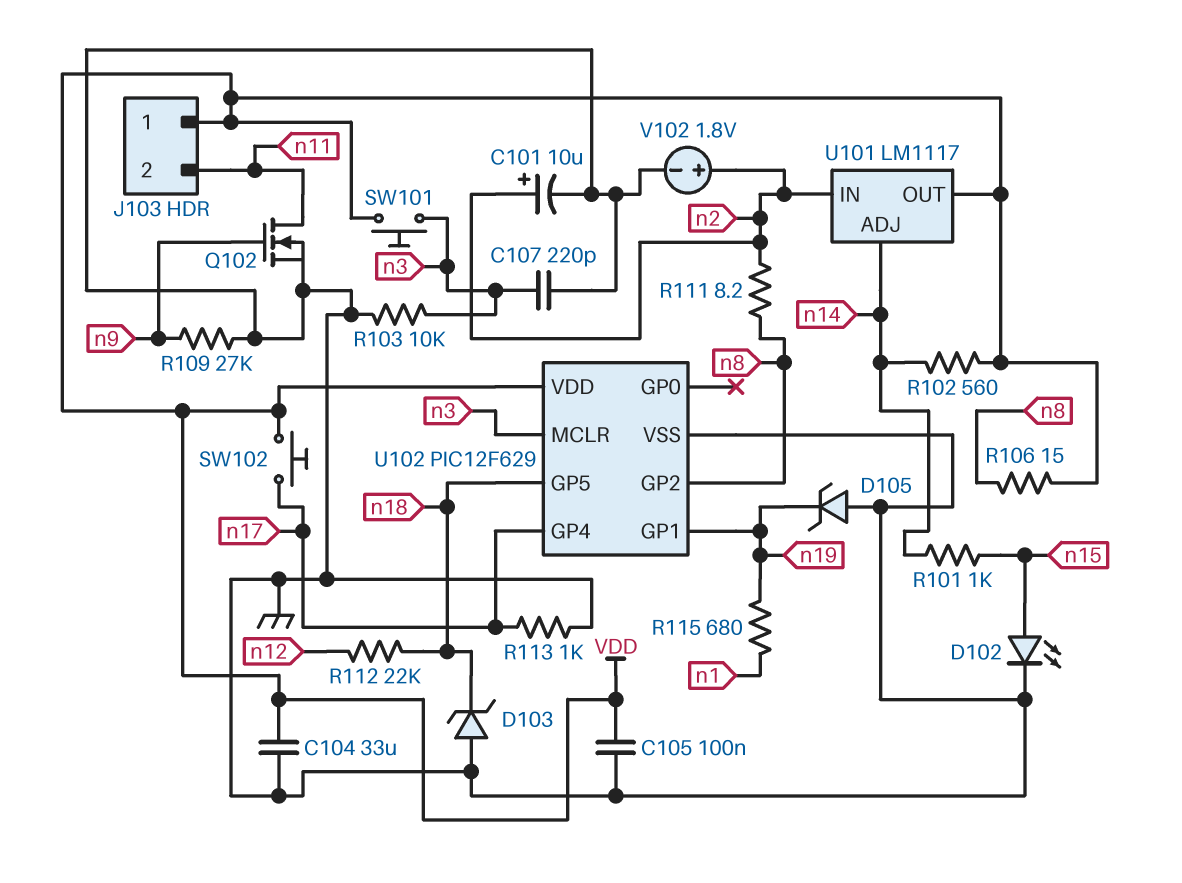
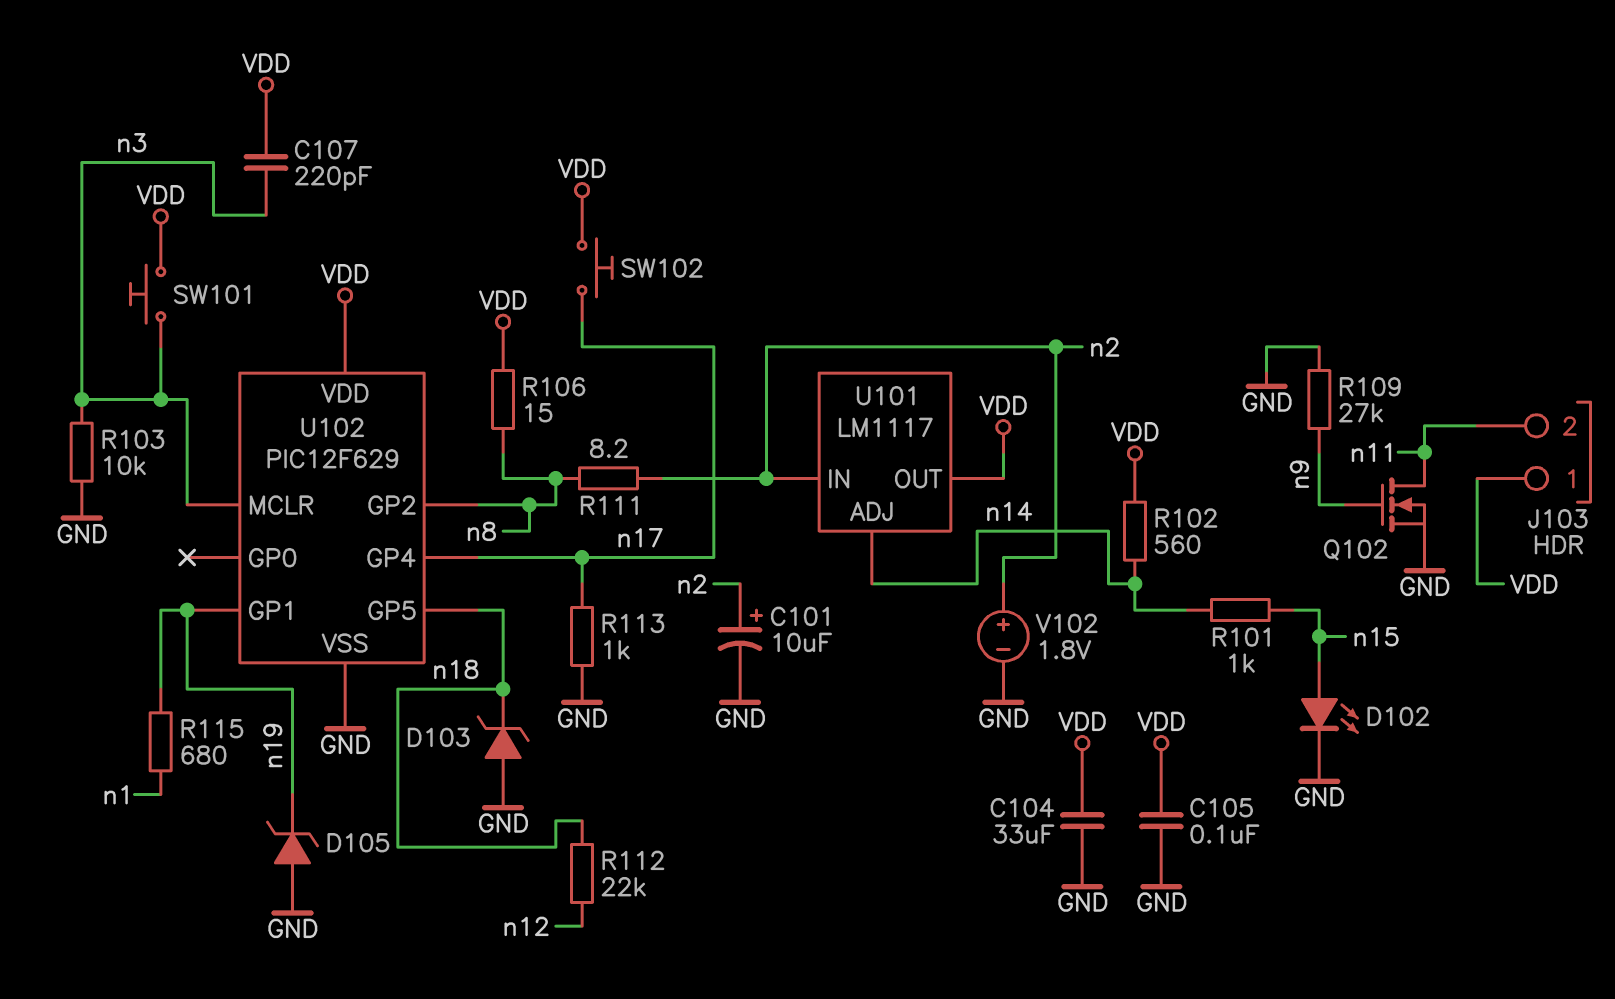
C107: 220pF (GND, n3) -> 220pF (VDD, n3)

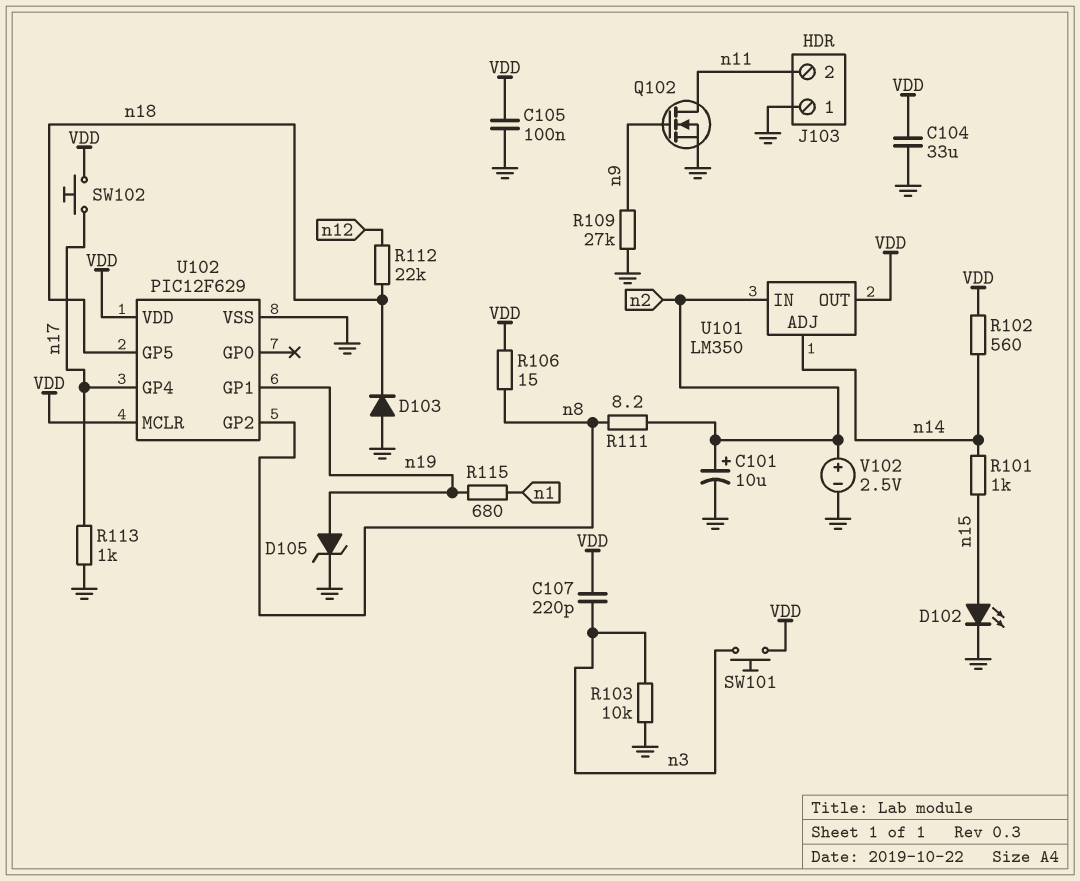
D103: zener (A GND, K n18) -> diode (A GND, K n18)
D105: zener (A GND, K n19) -> zener (A n19, K GND)
J103 pin 1: VDD -> GND
U101: LM1117 -> LM350
U102 pin MCLR: n3 -> VDD
V102: 1.8V (plus n2, minus GND) -> 2.5V (plus n2, minus GND)

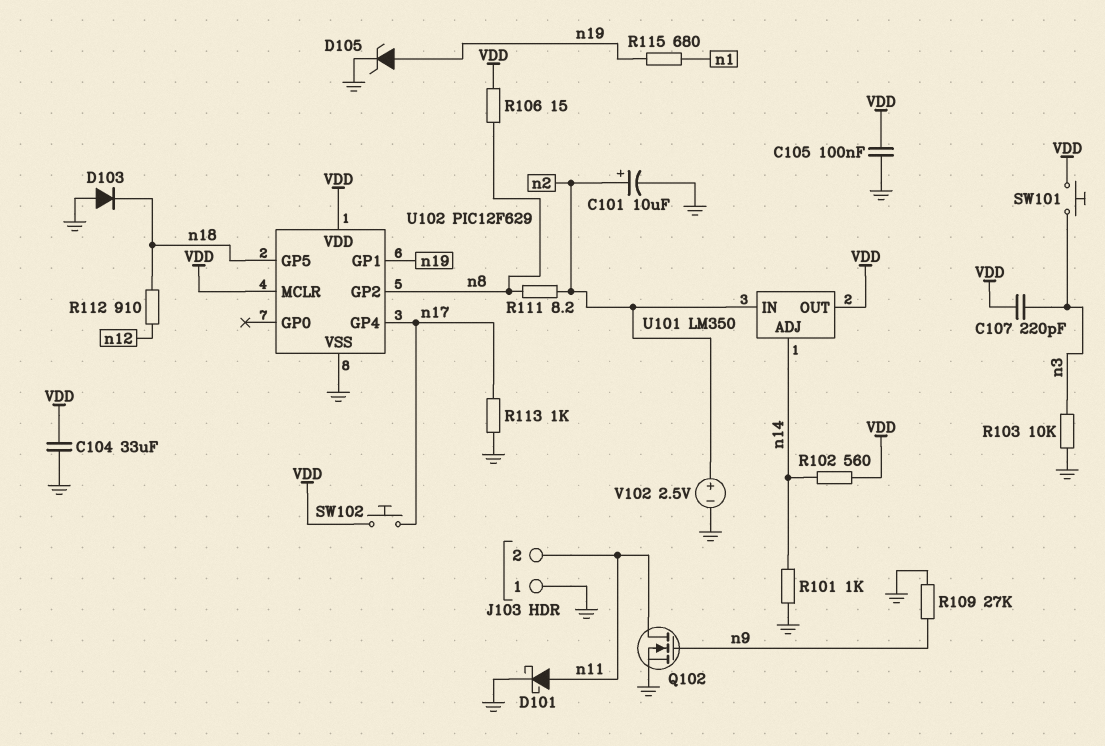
D101: none -> schottky (A n11, K GND)
D102: LED (A n15, K GND) -> none
R101: 1k (n14, n15) -> 1k (GND, n14)
R112: 22k (n12, n18) -> 910 (n12, n18)

